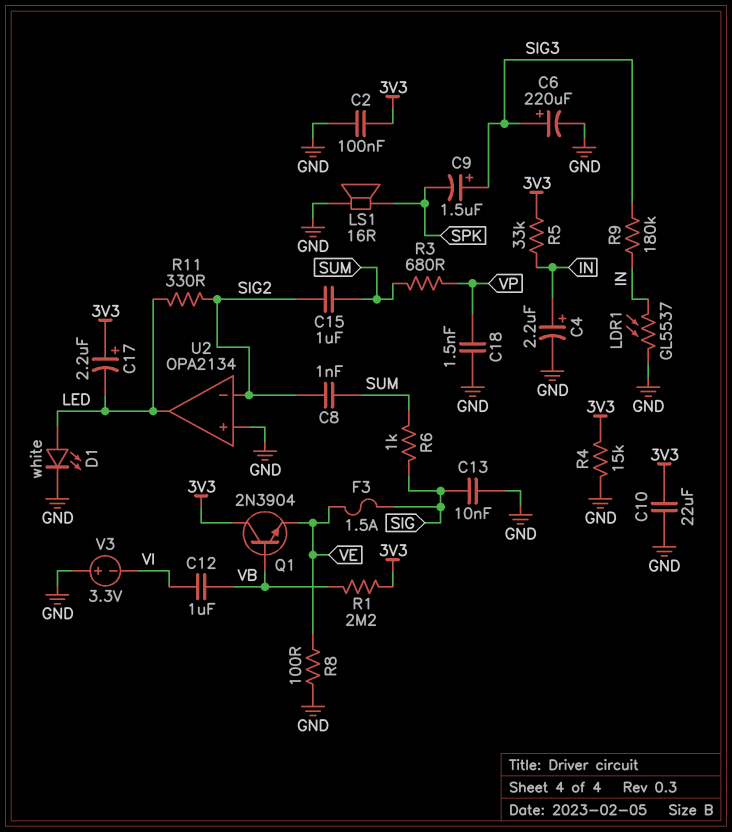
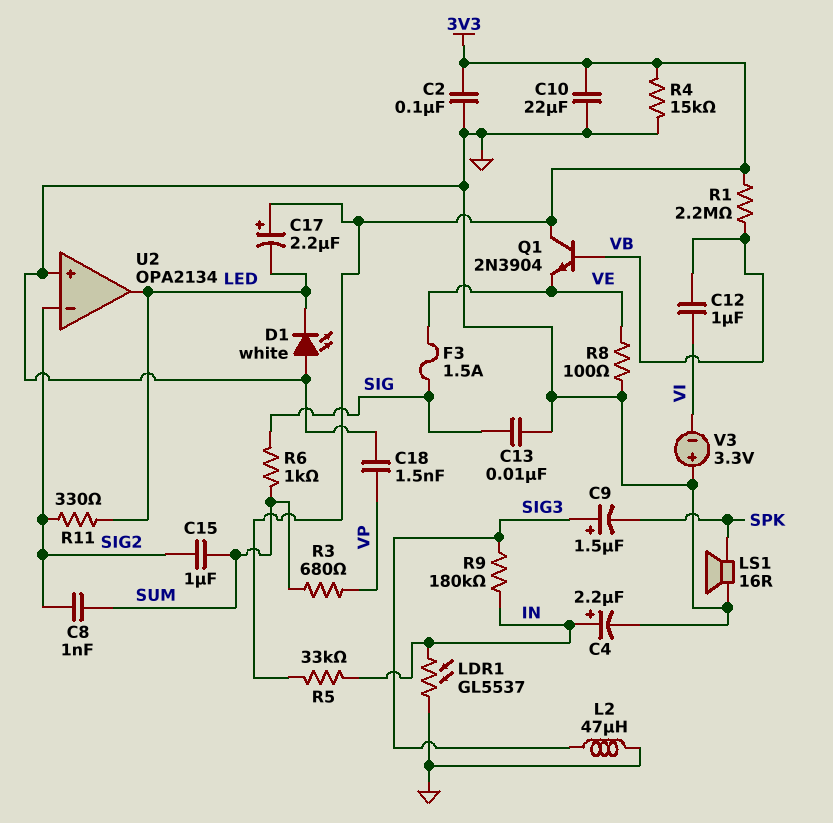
C6: 220uF (plus SIG3, minus GND) -> none
D1: LED white (A LED, K GND) -> LED white (A GND, K LED)
L2: none -> 47uH (GND, SIG3)

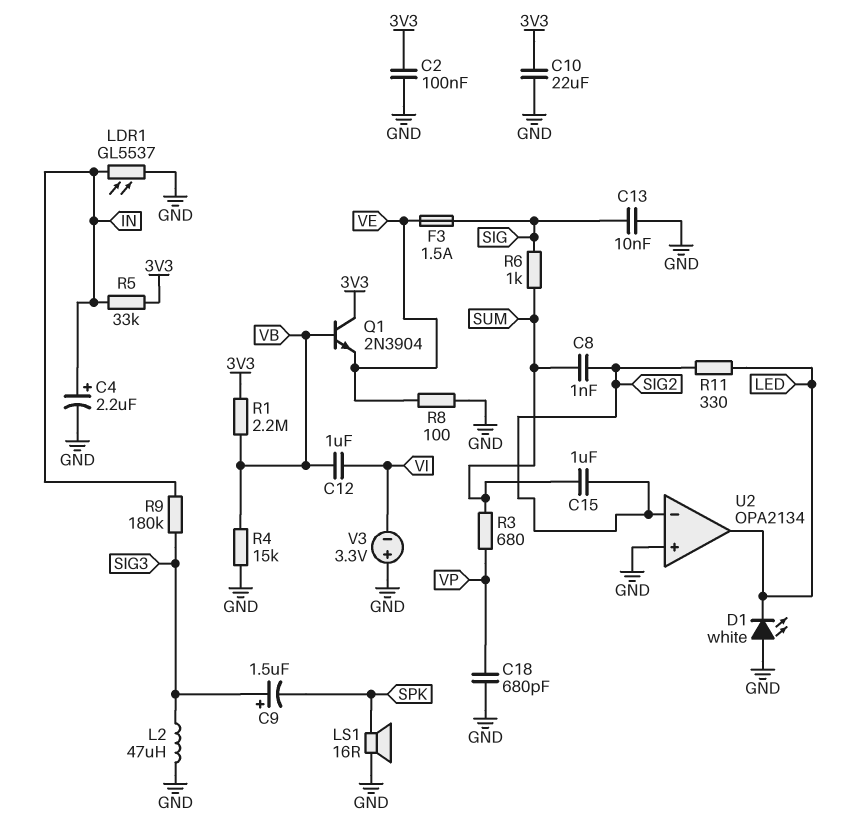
C17: 2.2uF (plus 3V3, minus LED) -> none
C18: 1.5nF (GND, VP) -> 680pF (GND, VP)
R4: 15k (3V3, GND) -> 15k (GND, VB)

